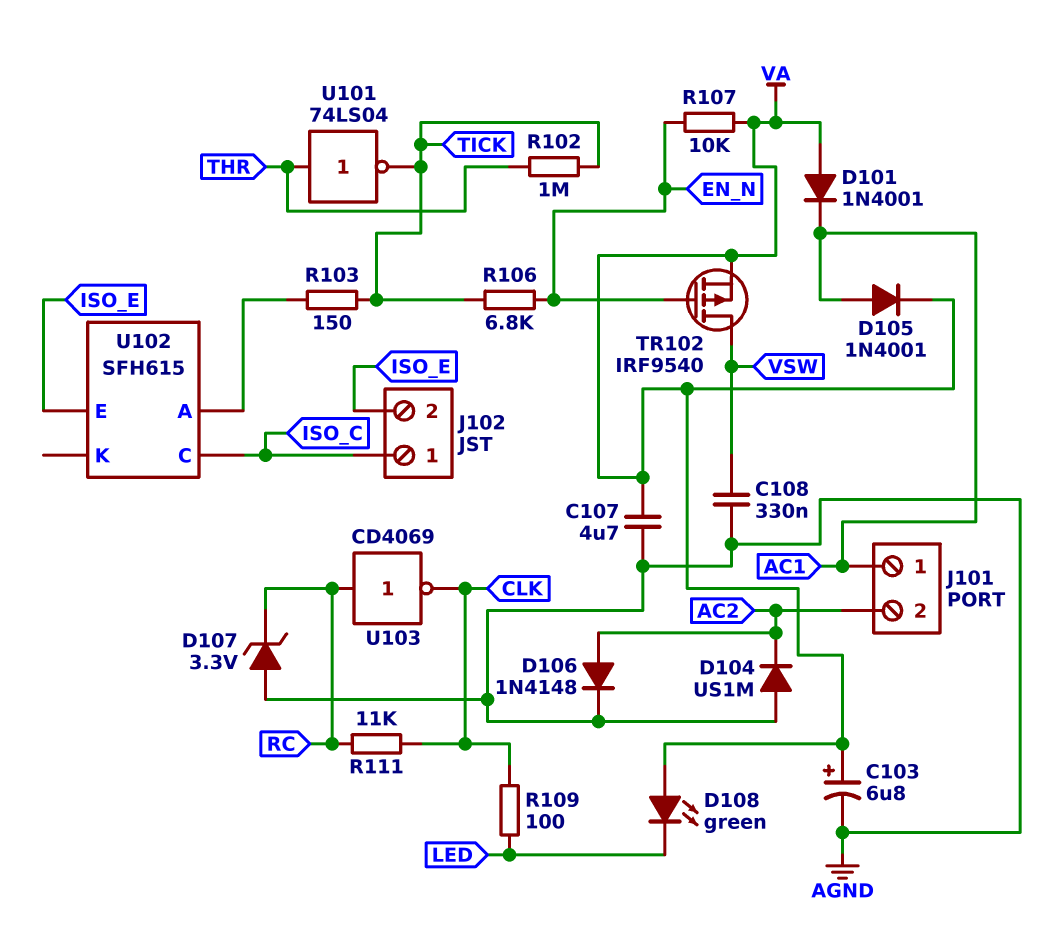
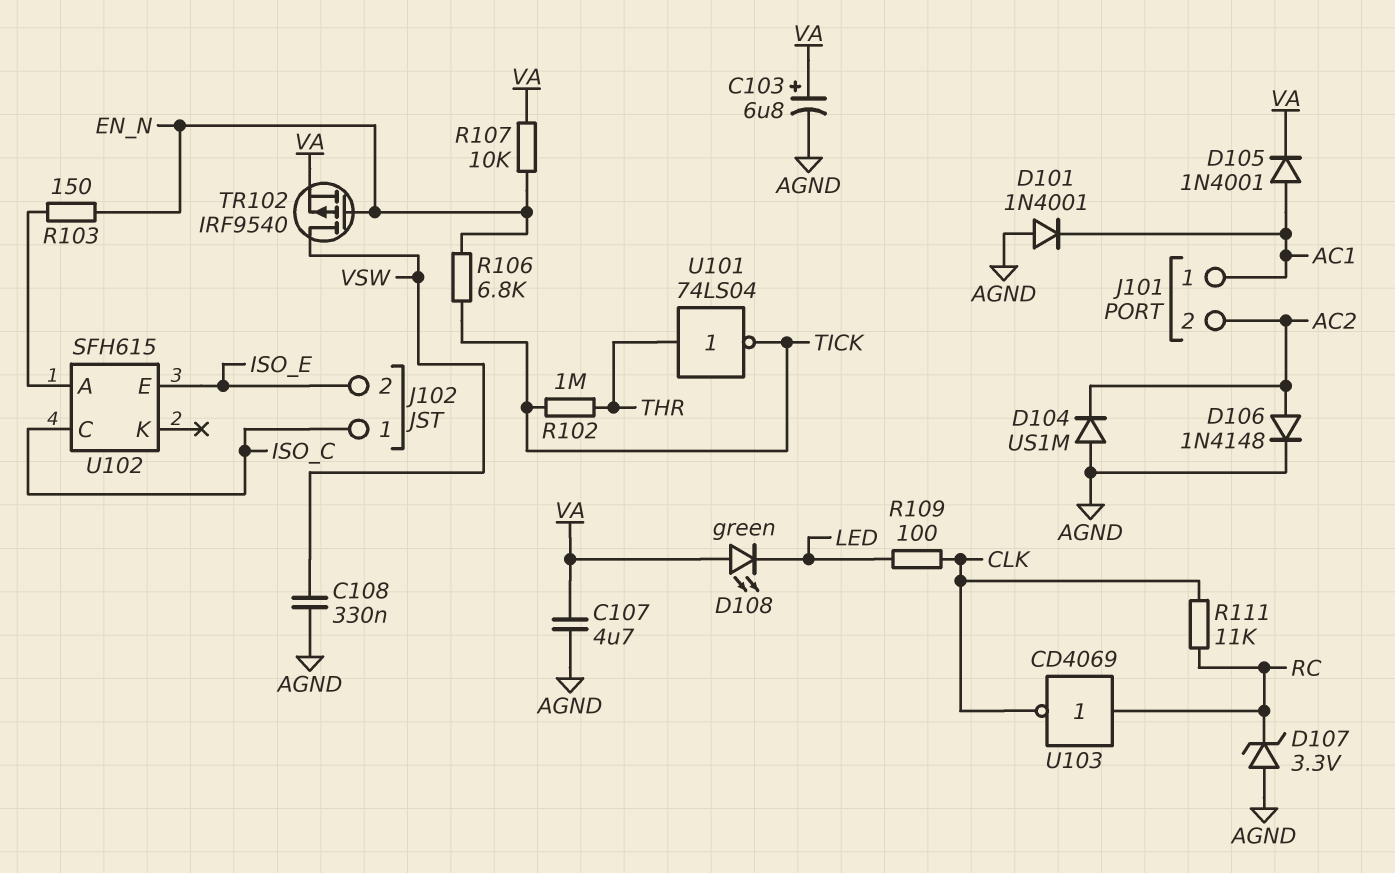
D101: diode 1N4001 (A VA, K AC1) -> diode 1N4001 (A AGND, K AC1)
R103: 150 (TICK, U102/A) -> 150 (EN_N, U102/A)

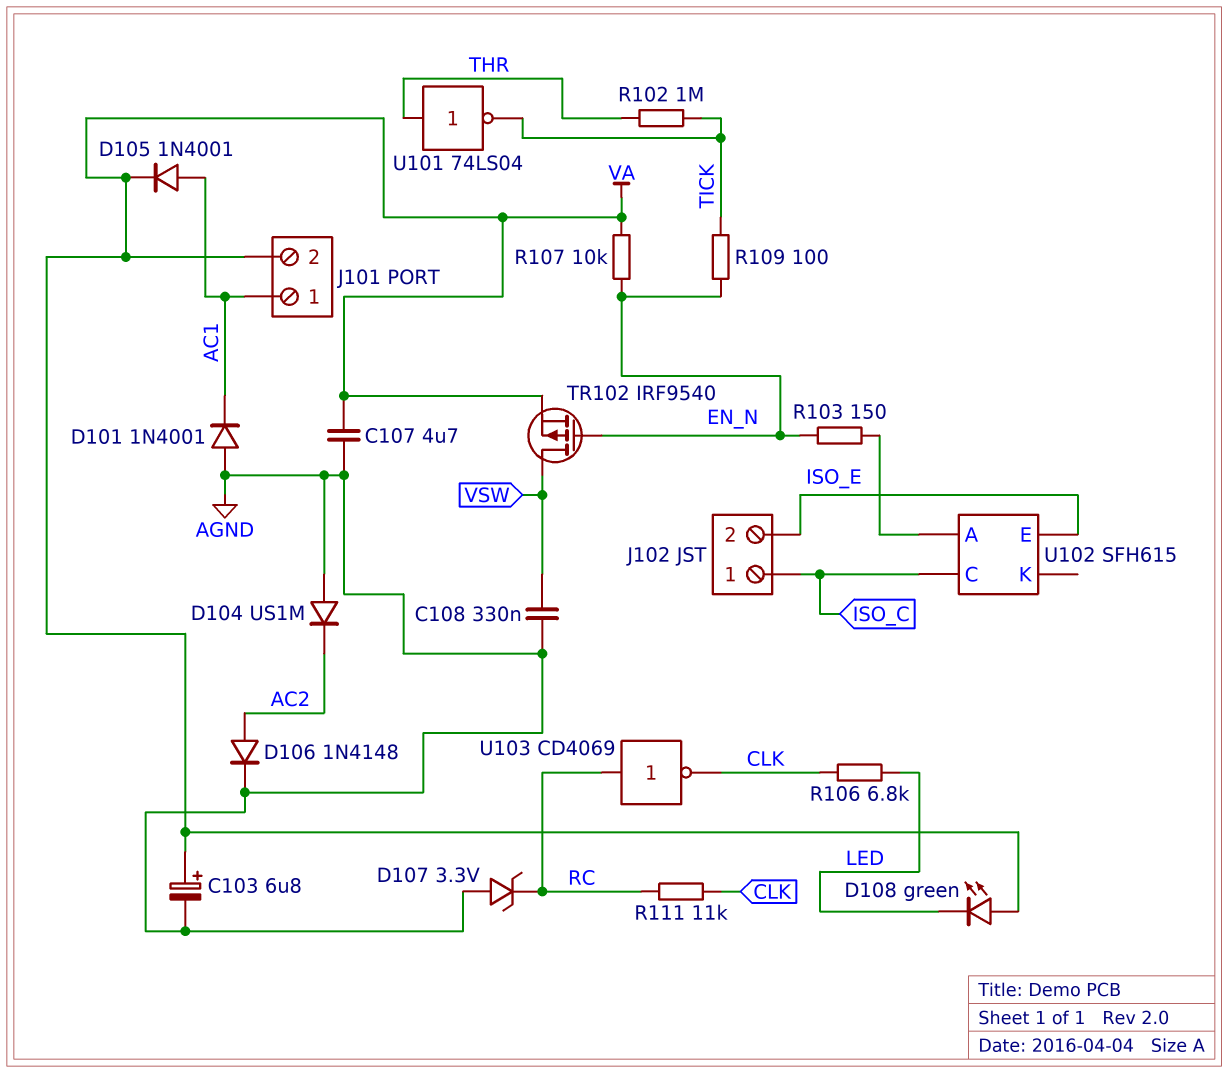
J101 pin 2: AC2 -> VA
R106: 6.8k (EN_N, TICK) -> 6.8k (CLK, LED)
R109: 100 (CLK, LED) -> 100 (EN_N, TICK)

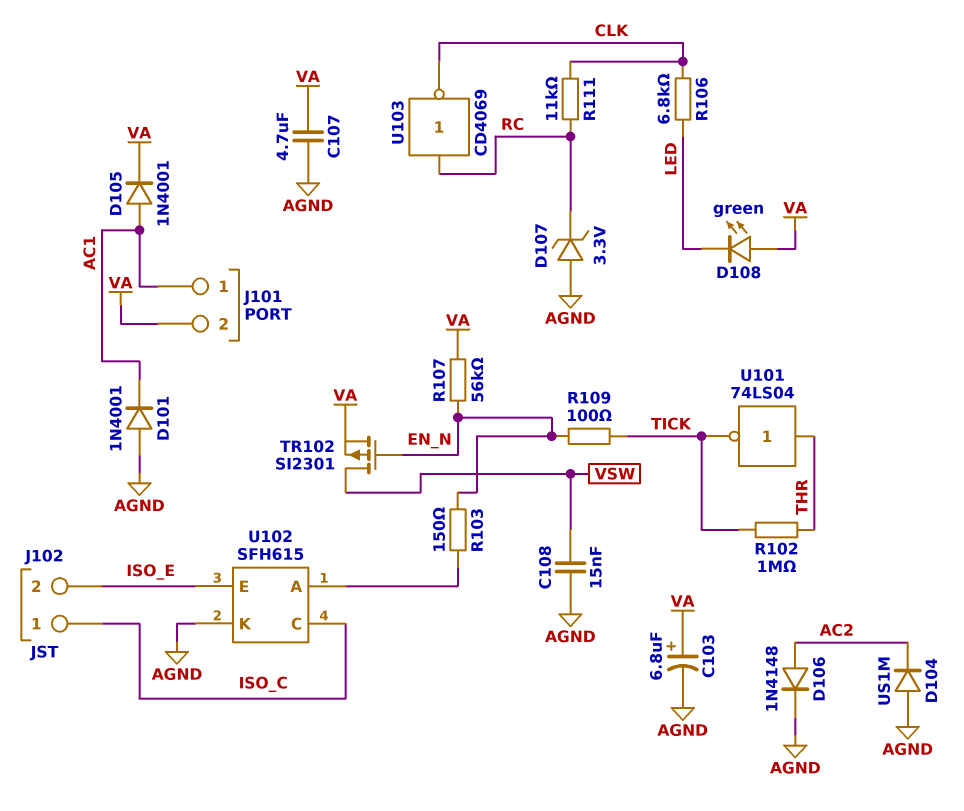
C108: 330nF (AGND, VSW) -> 15nF (AGND, VSW)
R107: 10k (EN_N, VA) -> 56k (EN_N, VA)
TR102: PMOS IRF9540 (G EN_N, D VSW, S VA) -> PMOS SI2301 (G EN_N, D VSW, S VA)
U102 pin K: none -> AGND

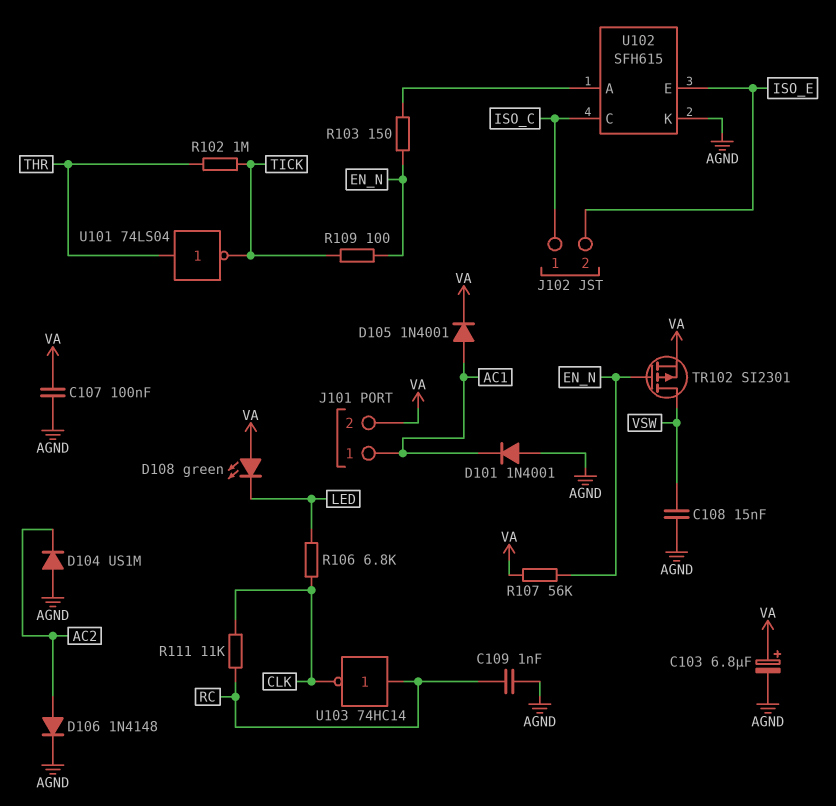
C107: 4.7uF (AGND, VA) -> 100nF (AGND, VA)
C109: none -> 1nF (AGND, RC)
D107: zener 3.3V (A AGND, K RC) -> none
U103: NOT CD4069 (in RC, out CLK) -> NOT 74HC14 (in RC, out CLK)

